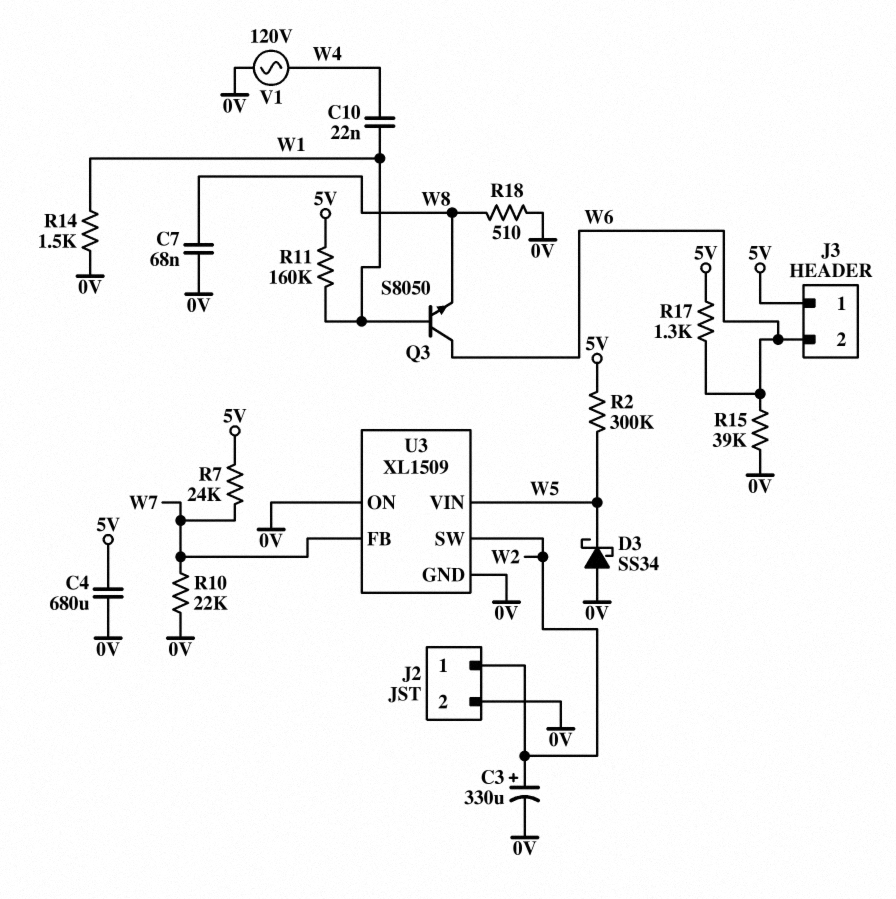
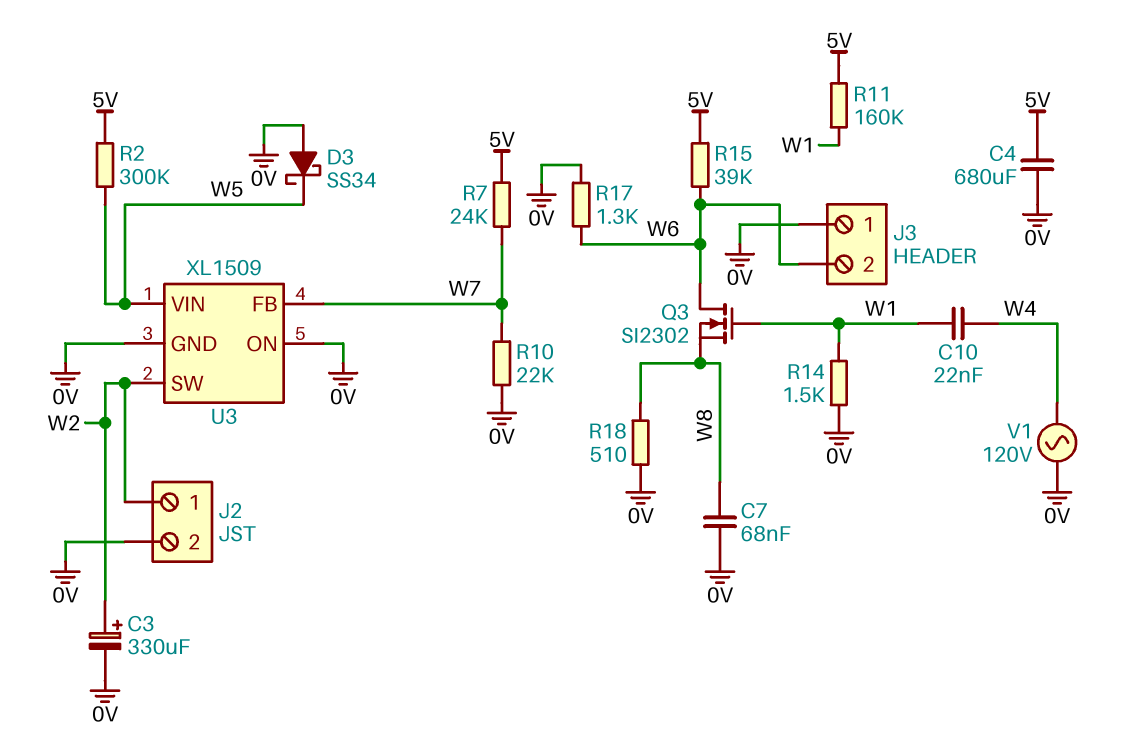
J3 pin 1: 5V -> 0V
Q3: NPN S8050 (B W1, C W6, E W8) -> NMOS SI2302 (G W1, D W6, S W8)
R15: 39k (0V, W6) -> 39k (5V, W6)
R17: 1.3k (5V, W6) -> 1.3k (0V, W6)

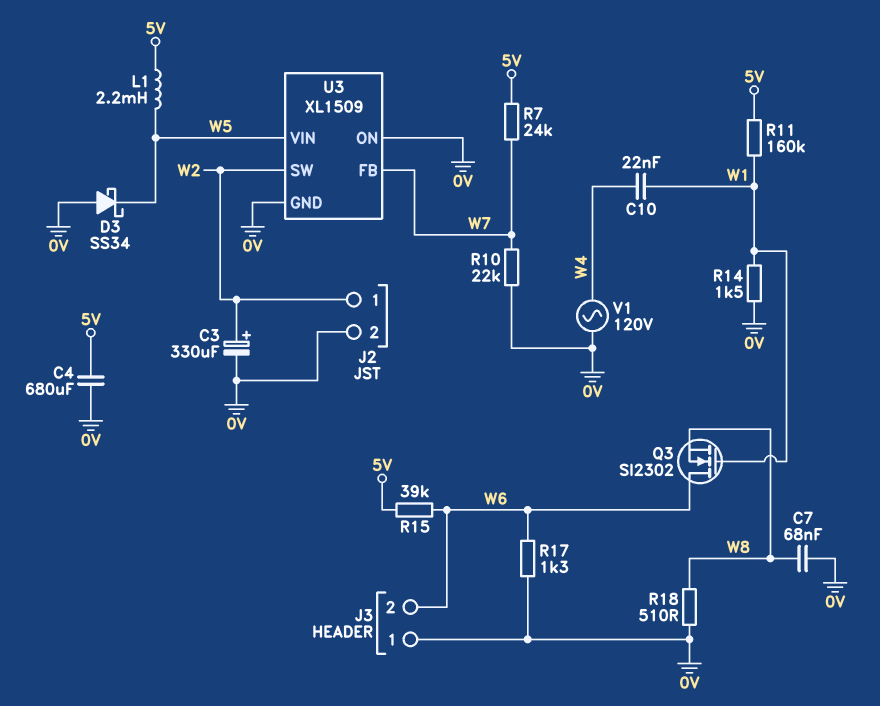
L1: none -> 2.2mH (5V, W5)
R2: 300k (5V, W5) -> none

